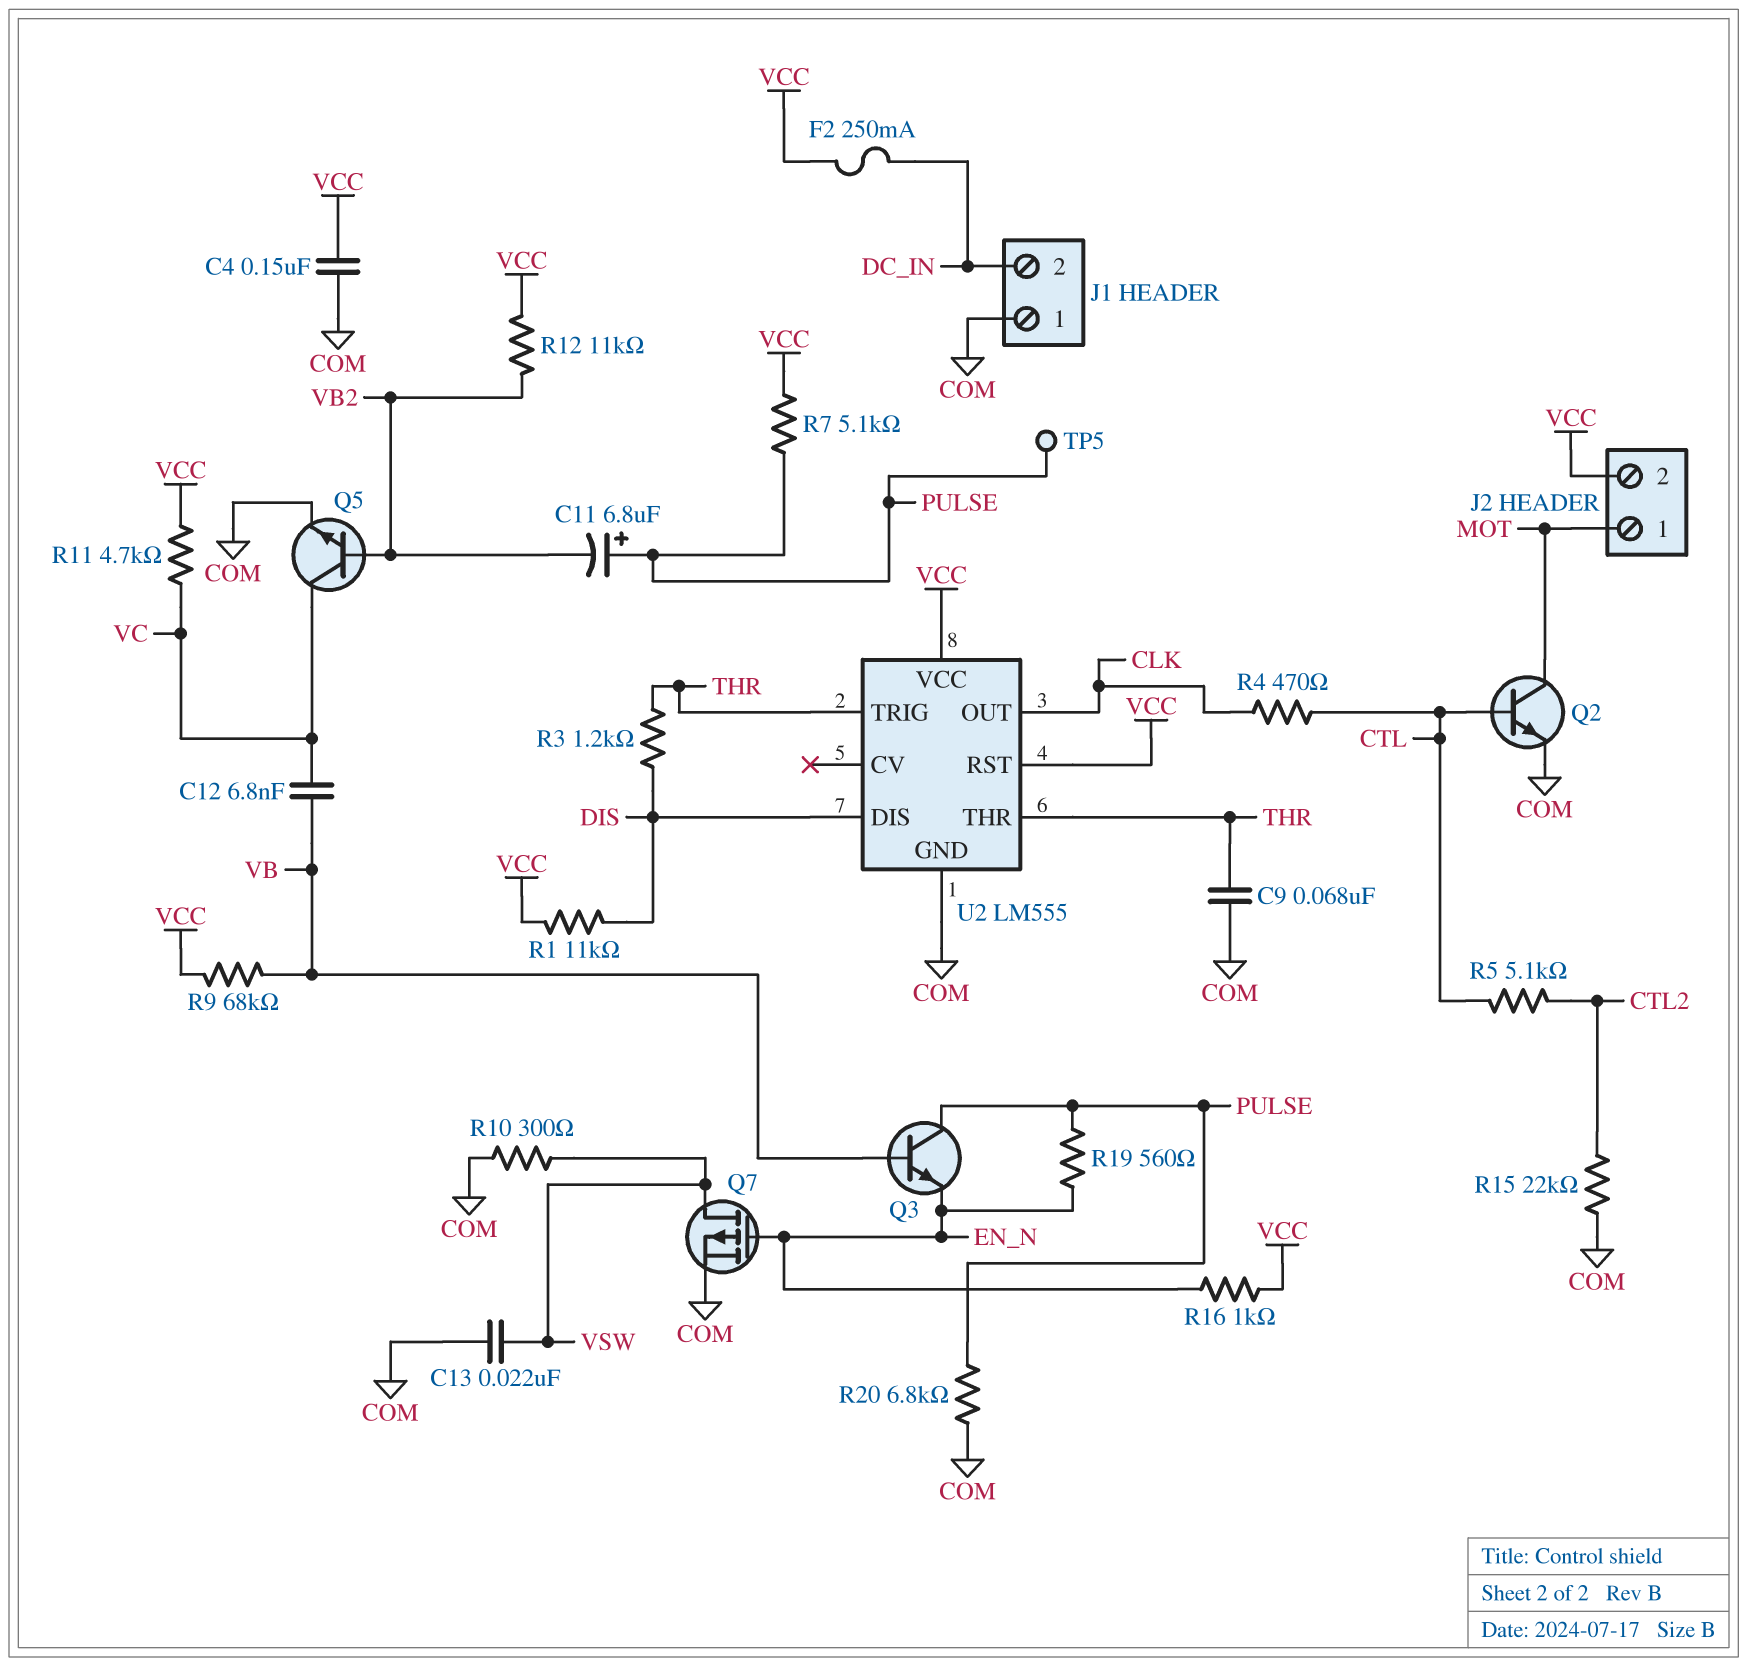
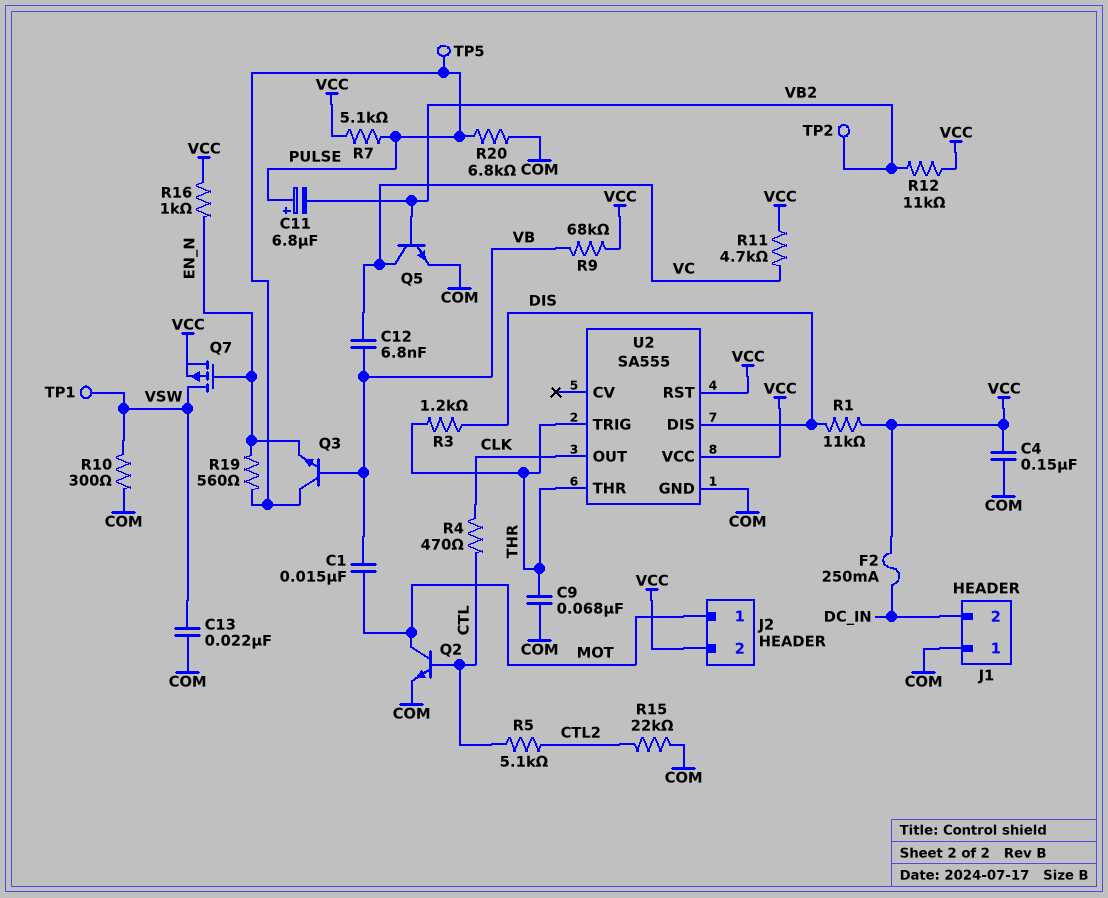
C1: none -> 15nF (MOT, VB)
Q7: PMOS (G EN_N, D VSW, S COM) -> PMOS (G EN_N, D VSW, S VCC)
TP1: none -> test point (VSW)
TP2: none -> test point (VB2)
U2: LM555 -> SA555

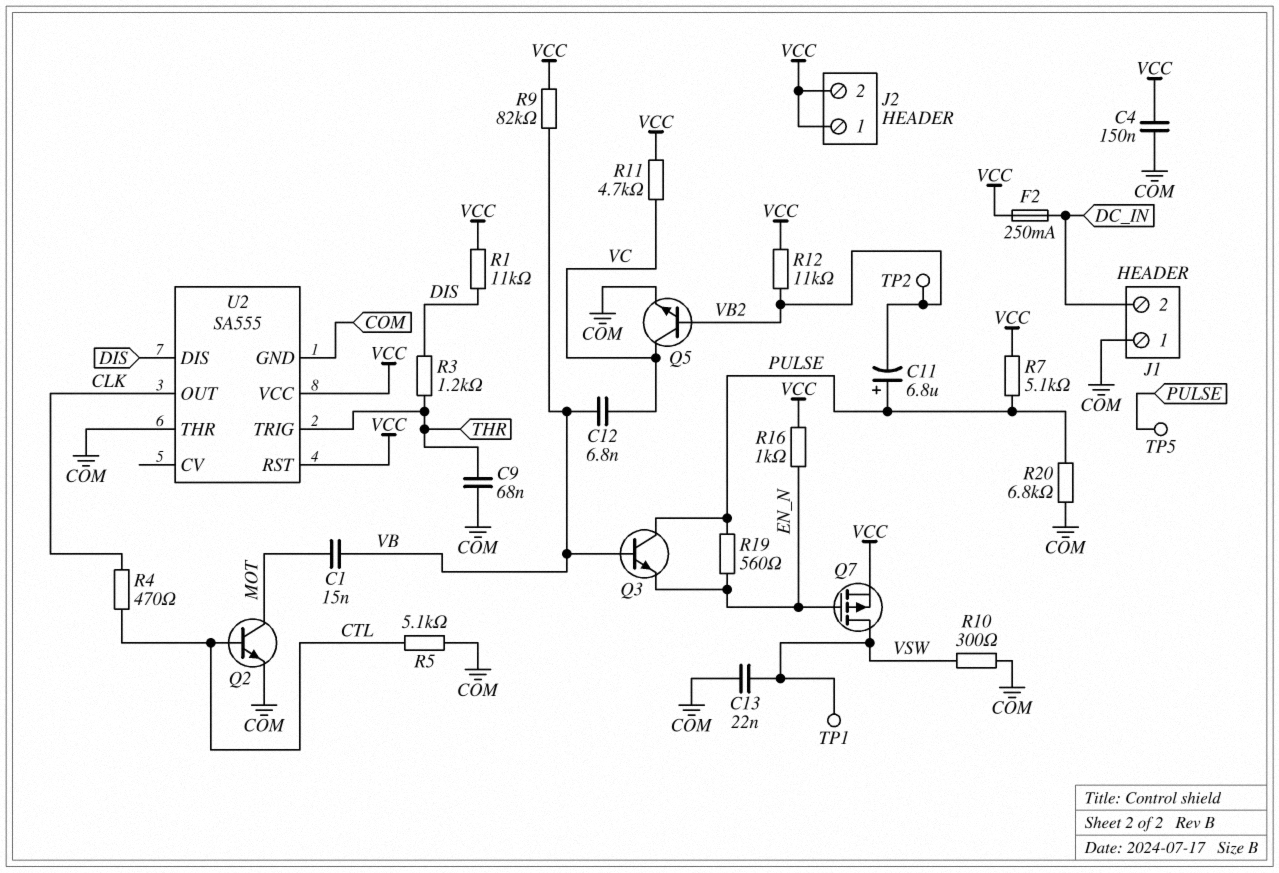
J2 pin 1: MOT -> VCC
R5: 5.1k (CTL, CTL2) -> 5.1k (COM, CTL)
R9: 68k (VB, VCC) -> 82k (VB, VCC)
R15: 22k (COM, CTL2) -> none
U2 pin THR: THR -> COM

